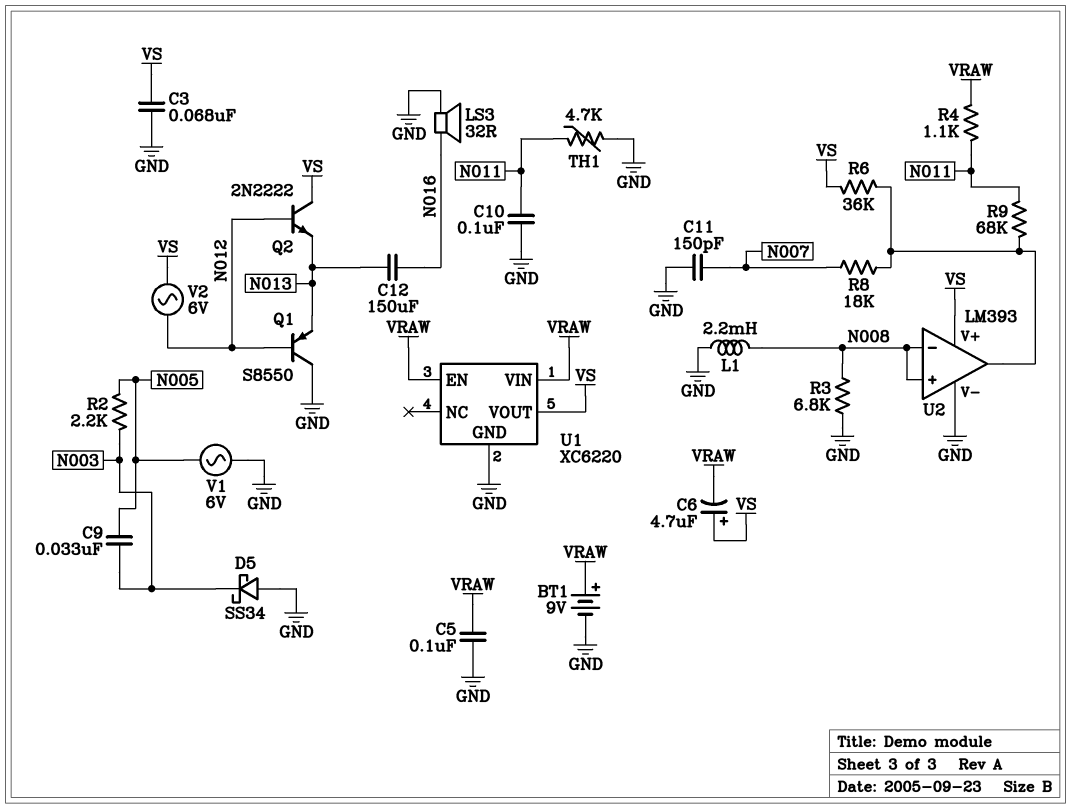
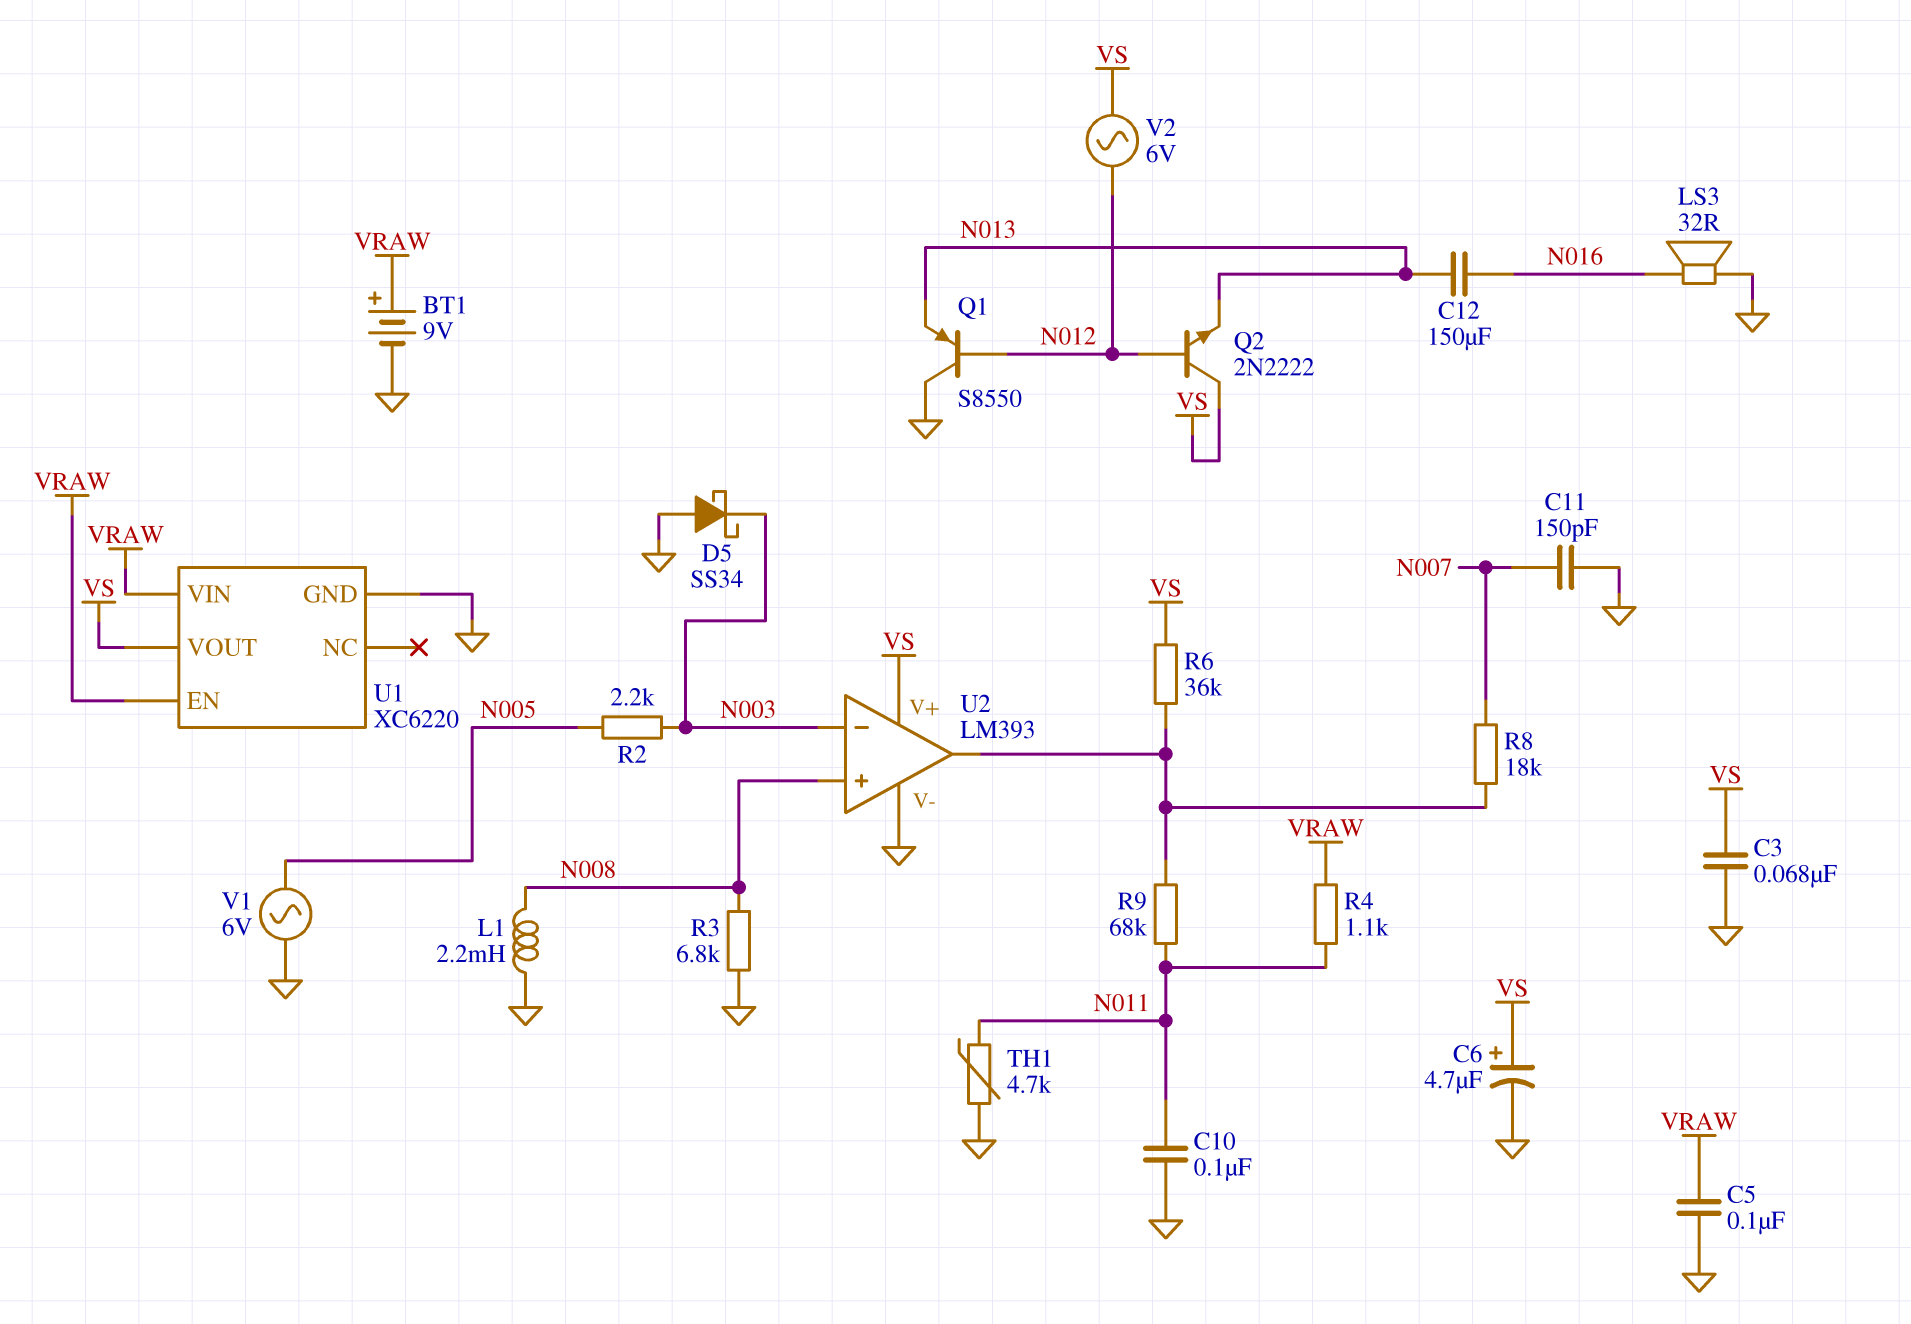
C6: 4.7uF (plus VS, minus VRAW) -> 4.7uF (plus VS, minus GND)
C9: 33nF (N003, N005) -> none
U2 pin in-: N008 -> N003

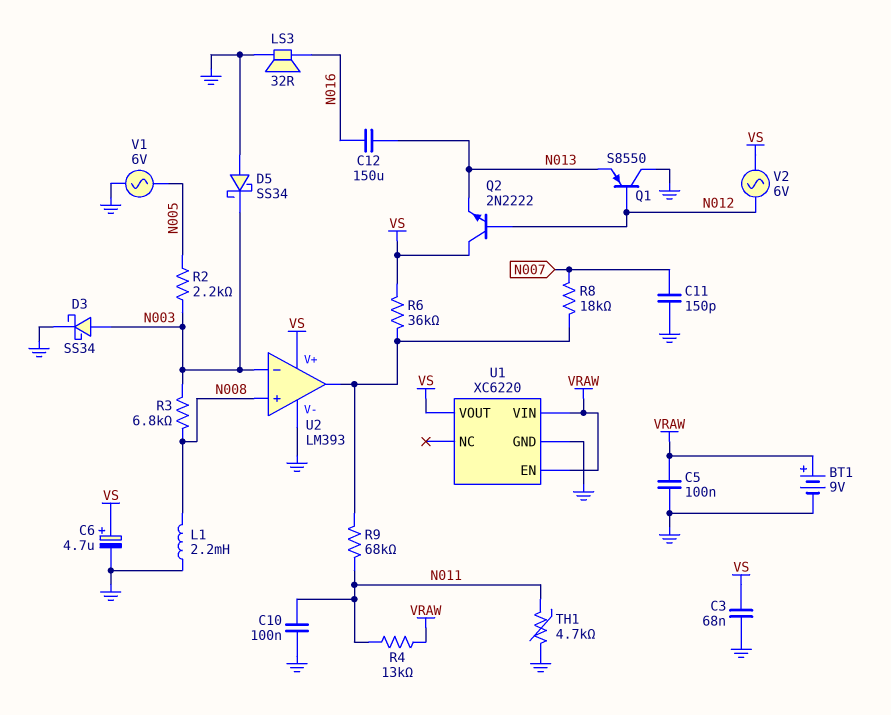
D3: none -> schottky SS34 (A N003, K GND)
R3: 6.8k (GND, N008) -> 6.8k (N003, N008)
R4: 1.1k (N011, VRAW) -> 13k (N011, VRAW)

